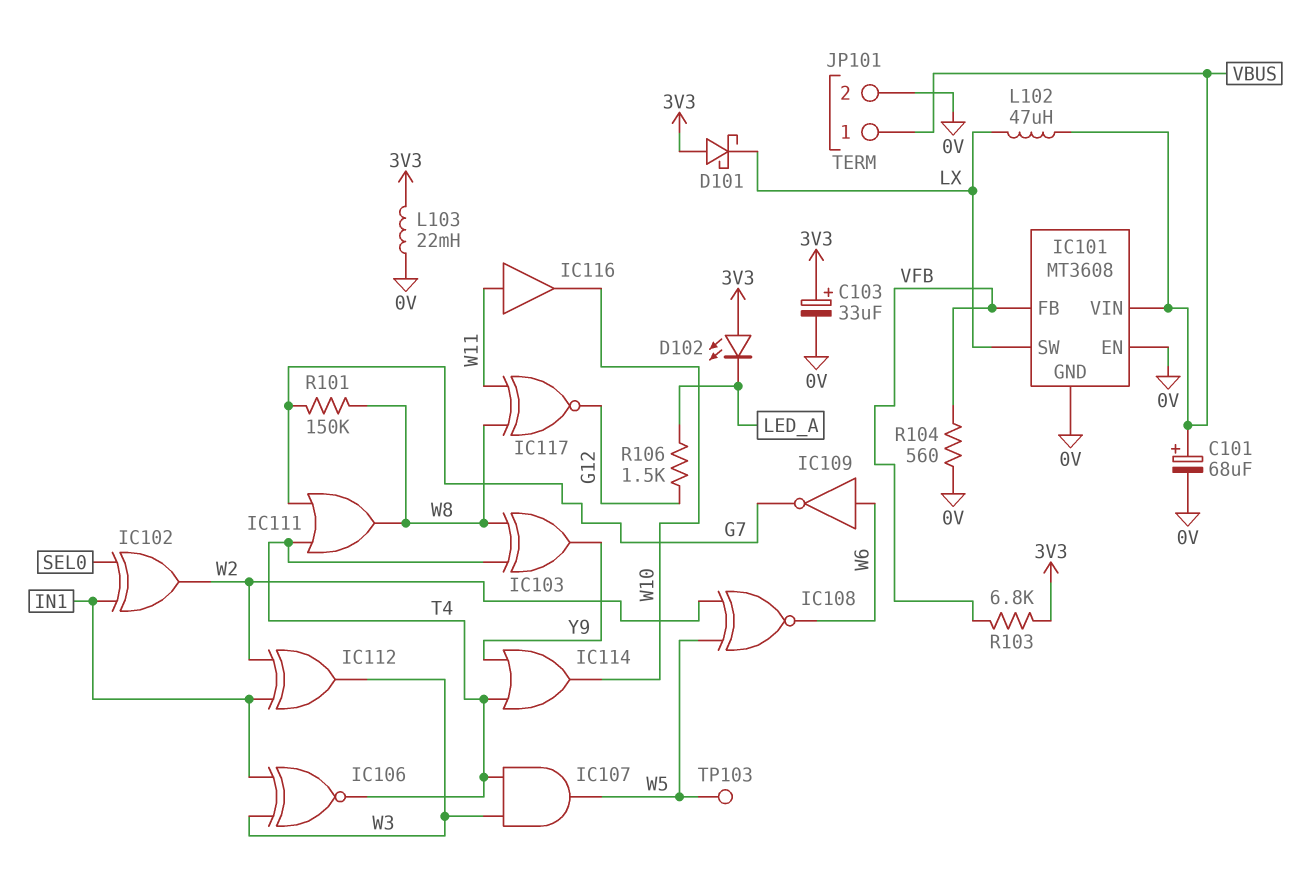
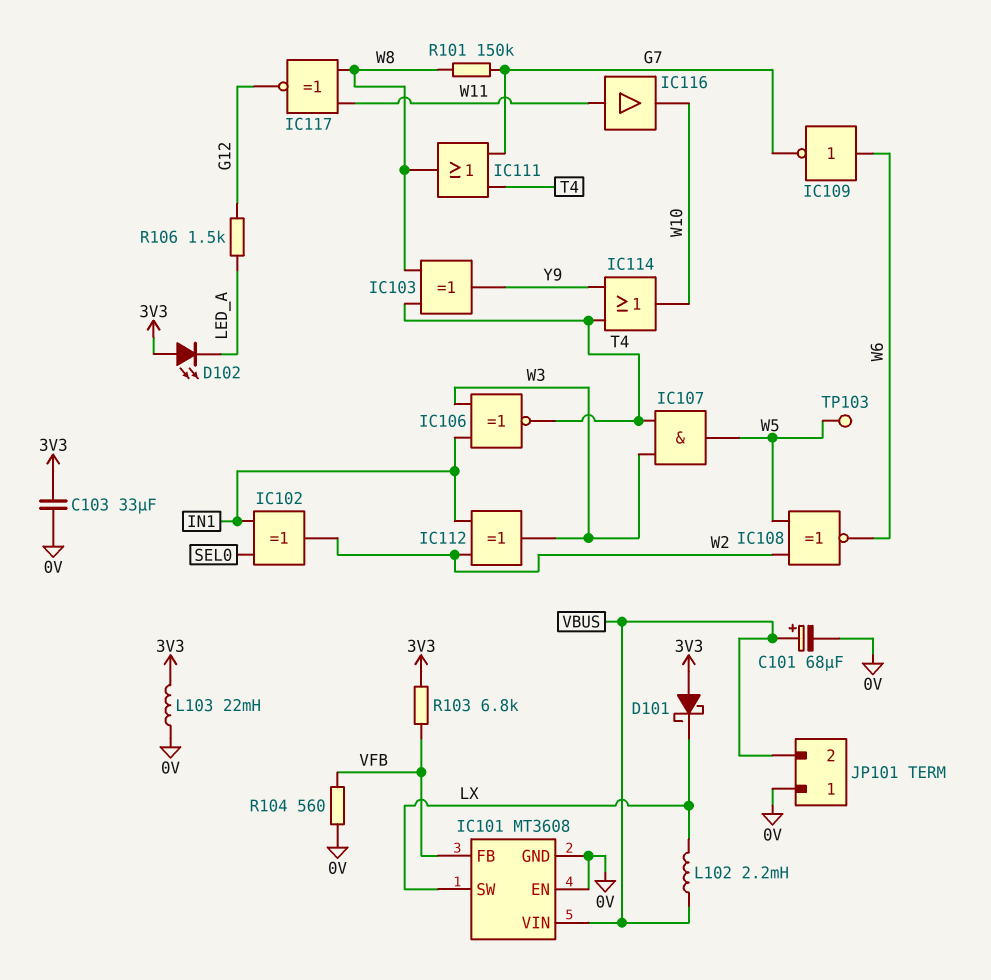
C103: 33uF (plus 3V3, minus 0V) -> 33uF (0V, 3V3)
JP101 pin 1: VBUS -> 0V
JP101 pin 2: 0V -> VBUS
L102: 47uH (LX, VBUS) -> 2.2mH (LX, VBUS)

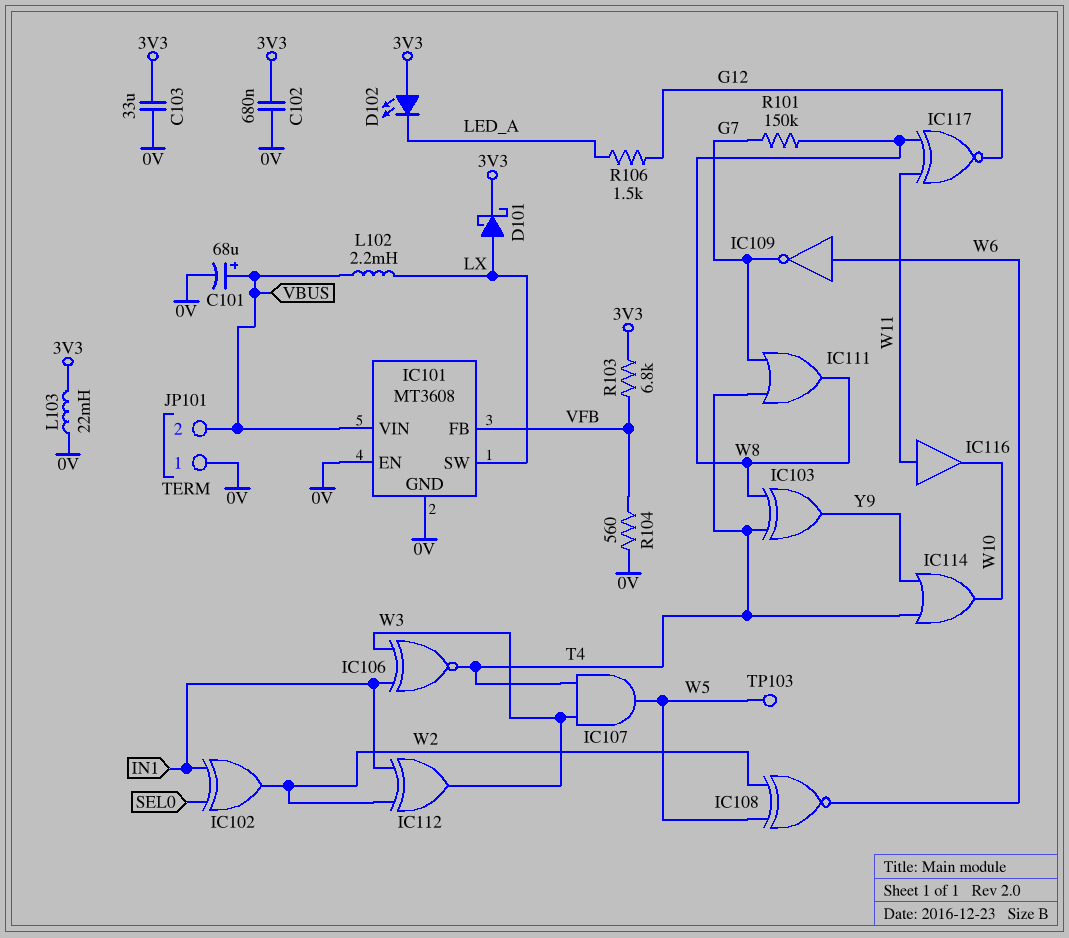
C102: none -> 680nF (0V, 3V3)
D101: schottky (A 3V3, K LX) -> schottky (A LX, K 3V3)

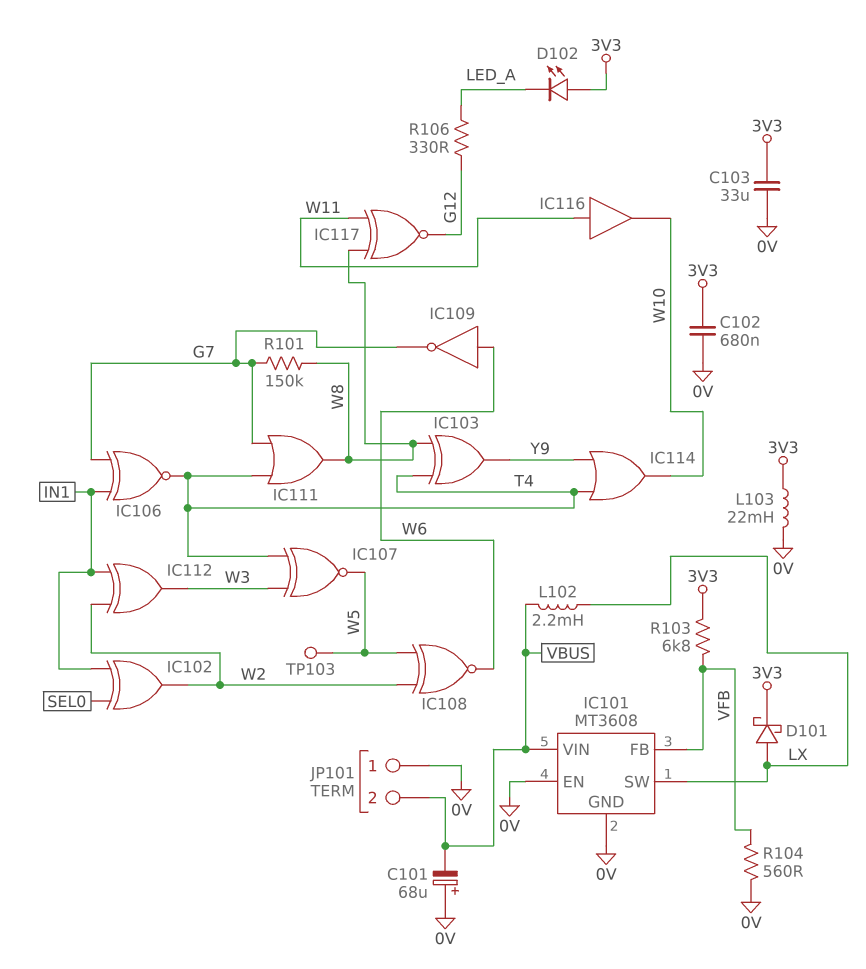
C101: 68uF (plus VBUS, minus 0V) -> 68uF (plus 0V, minus VBUS)
IC106: XNOR (in IN1, in W3, out T4) -> XNOR (in G7, in IN1, out T4)
IC107: AND (in T4, in W3, out W5) -> XNOR (in T4, in W3, out W5)
R106: 1.5k (G12, LED_A) -> 330 (G12, LED_A)

